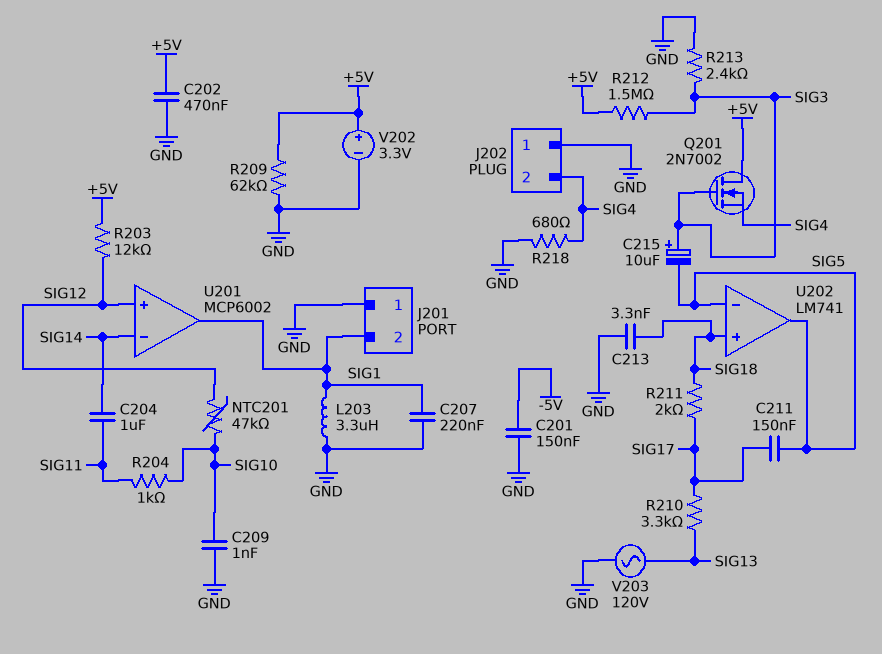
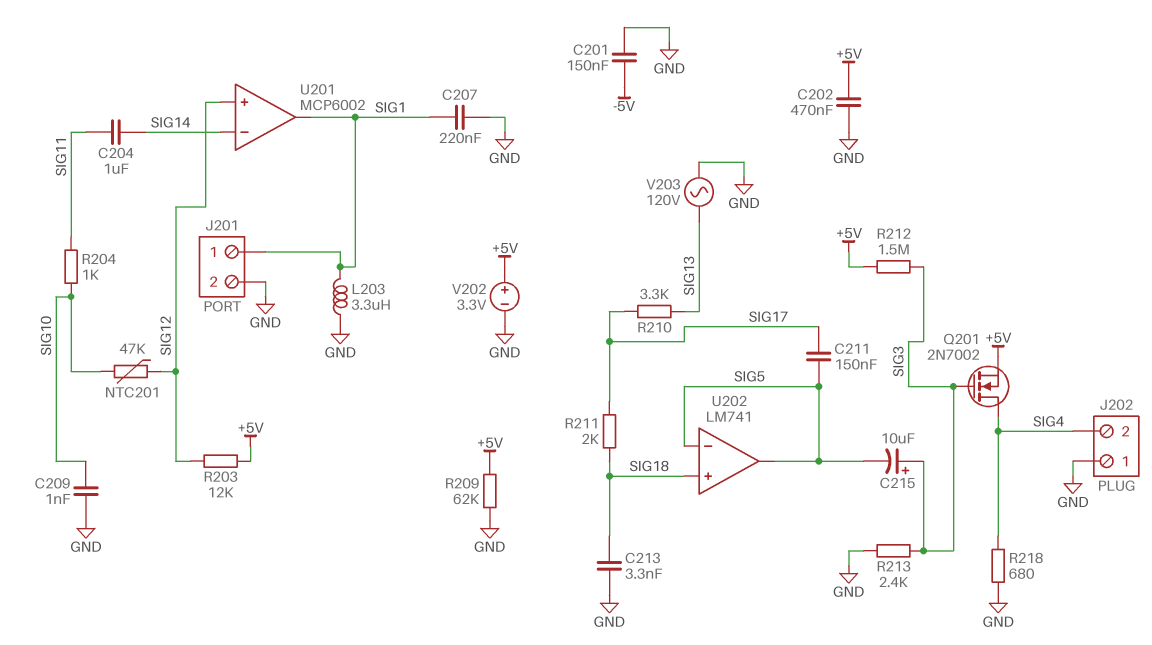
J201 pin 1: GND -> SIG1
J201 pin 2: SIG1 -> GND
Q201: NMOS 2N7002 (G SIG3, D +5V, S SIG4) -> NMOS 2N7002 (G SIG3, D SIG4, S +5V)

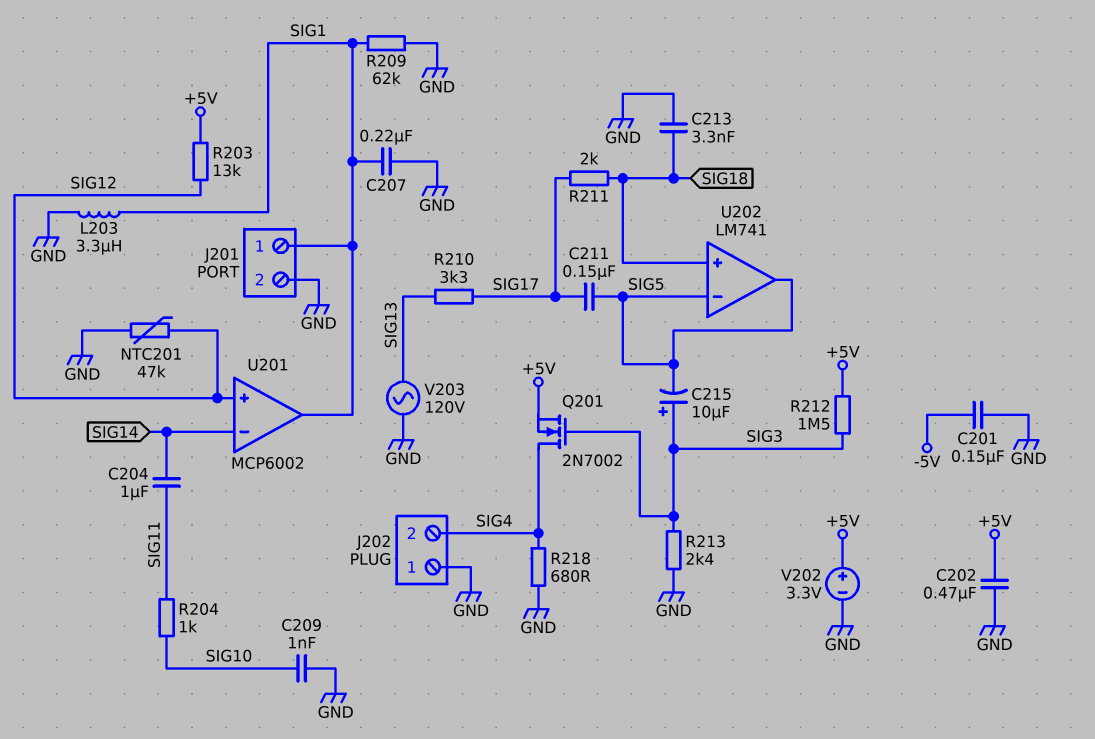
NTC201: 47k (SIG10, SIG12) -> 47k (GND, SIG12)
R203: 12k (+5V, SIG12) -> 13k (+5V, SIG12)
R209: 62k (+5V, GND) -> 62k (GND, SIG1)

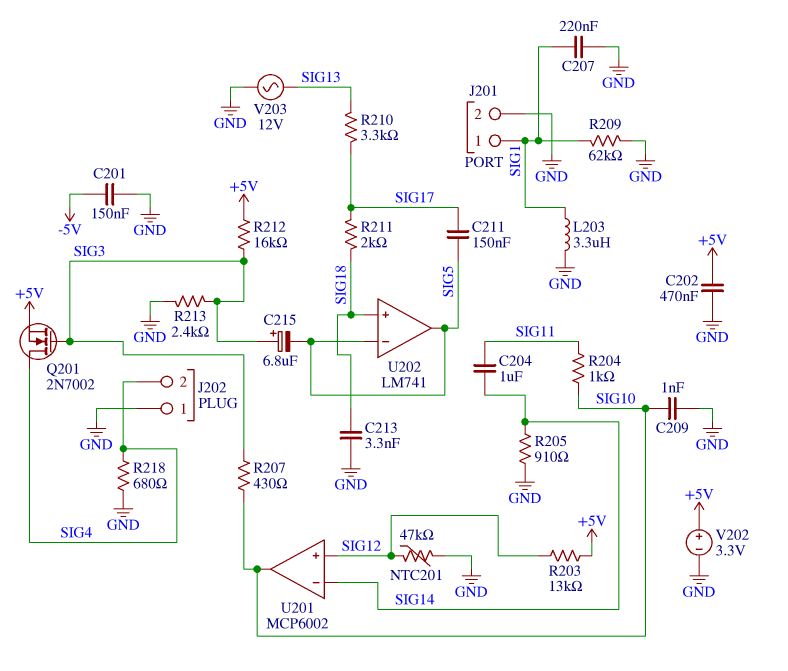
C215: 10uF (plus SIG3, minus SIG5) -> 6.8uF (plus SIG3, minus SIG5)
R205: none -> 910 (GND, SIG14)
R207: none -> 430 (SIG3, SIG10)
R212: 1.5M (+5V, SIG3) -> 16k (+5V, SIG3)
U201 pin out: SIG1 -> SIG10
V203: AC 120V (GND, SIG13) -> AC 12V (GND, SIG13)

